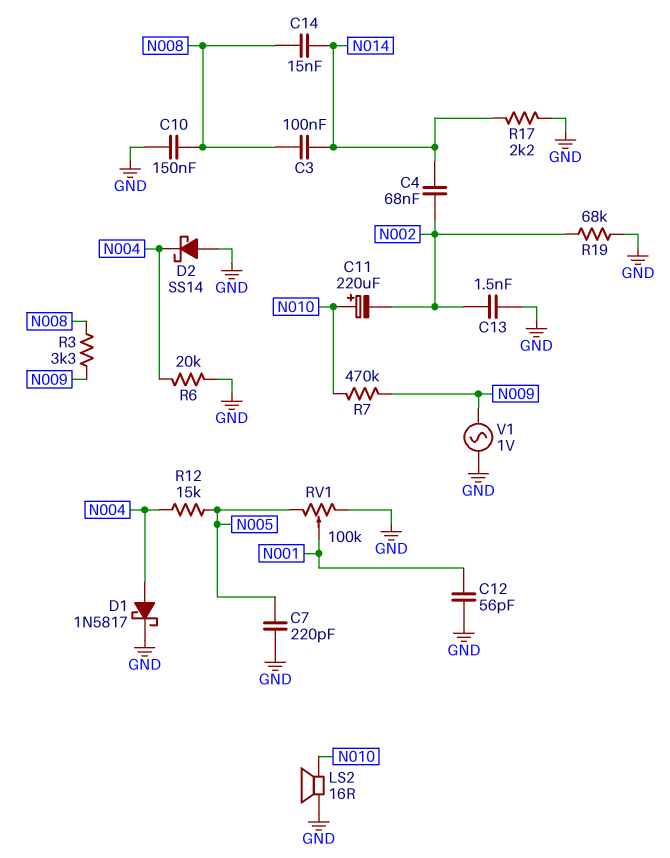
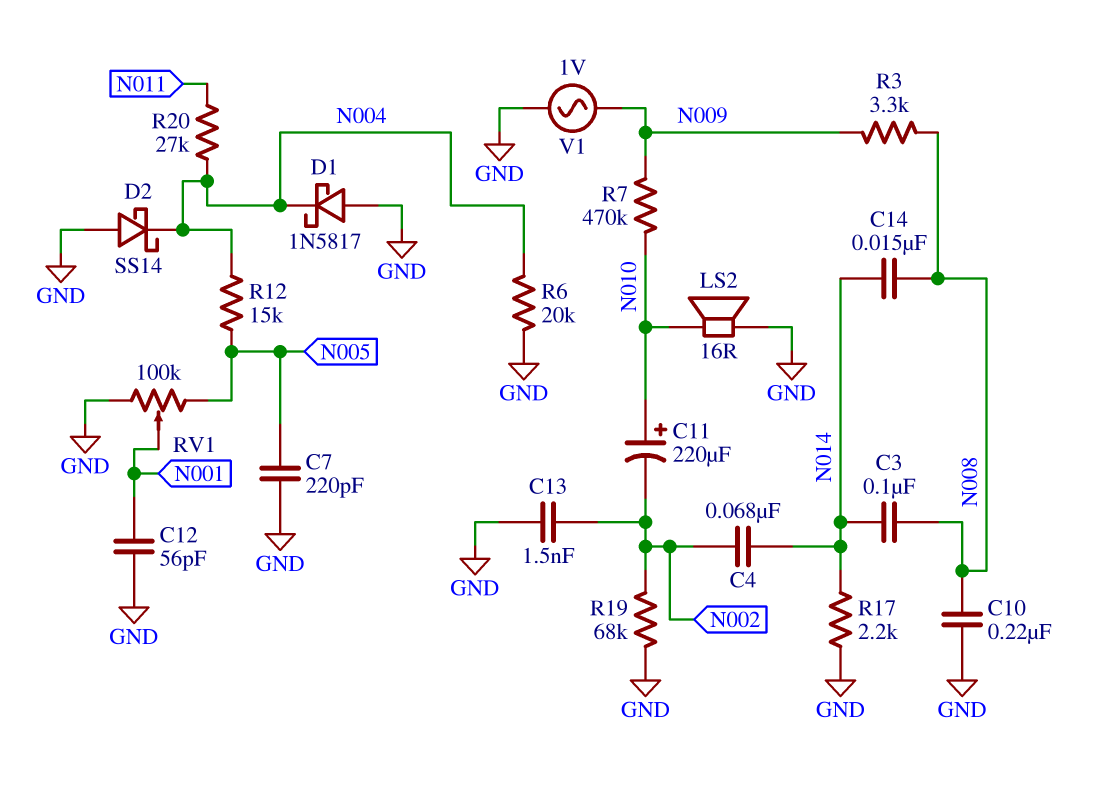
C10: 150nF (GND, N008) -> 220nF (GND, N008)
D1: schottky 1N5817 (A N004, K GND) -> schottky 1N5817 (A GND, K N004)
R20: none -> 27k (N004, N011)

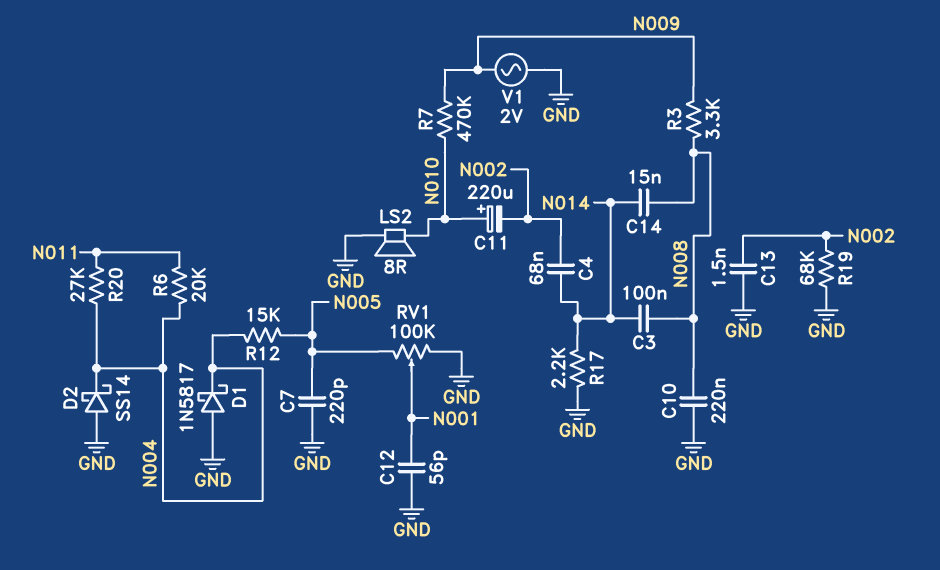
LS2: speaker 16R (GND, N010) -> speaker 8R (GND, N010)
R6: 20k (GND, N004) -> 20k (N004, N011)
V1: AC 1V (GND, N009) -> AC 2V (GND, N009)

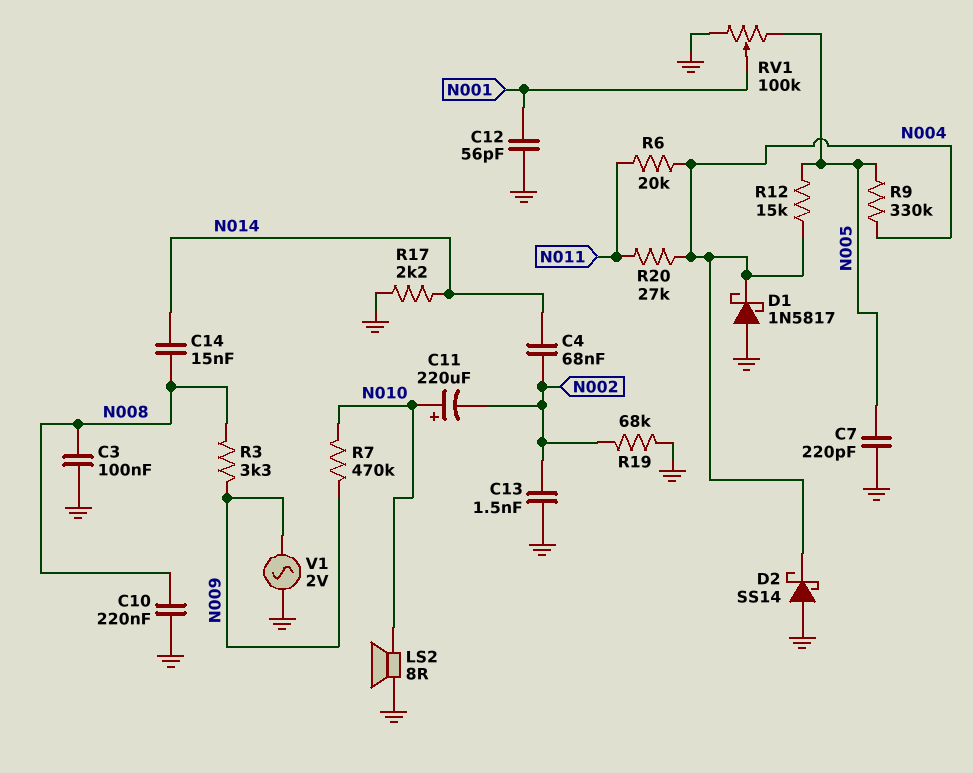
C3: 100nF (N008, N014) -> 100nF (GND, N008)
R9: none -> 330k (N004, N005)

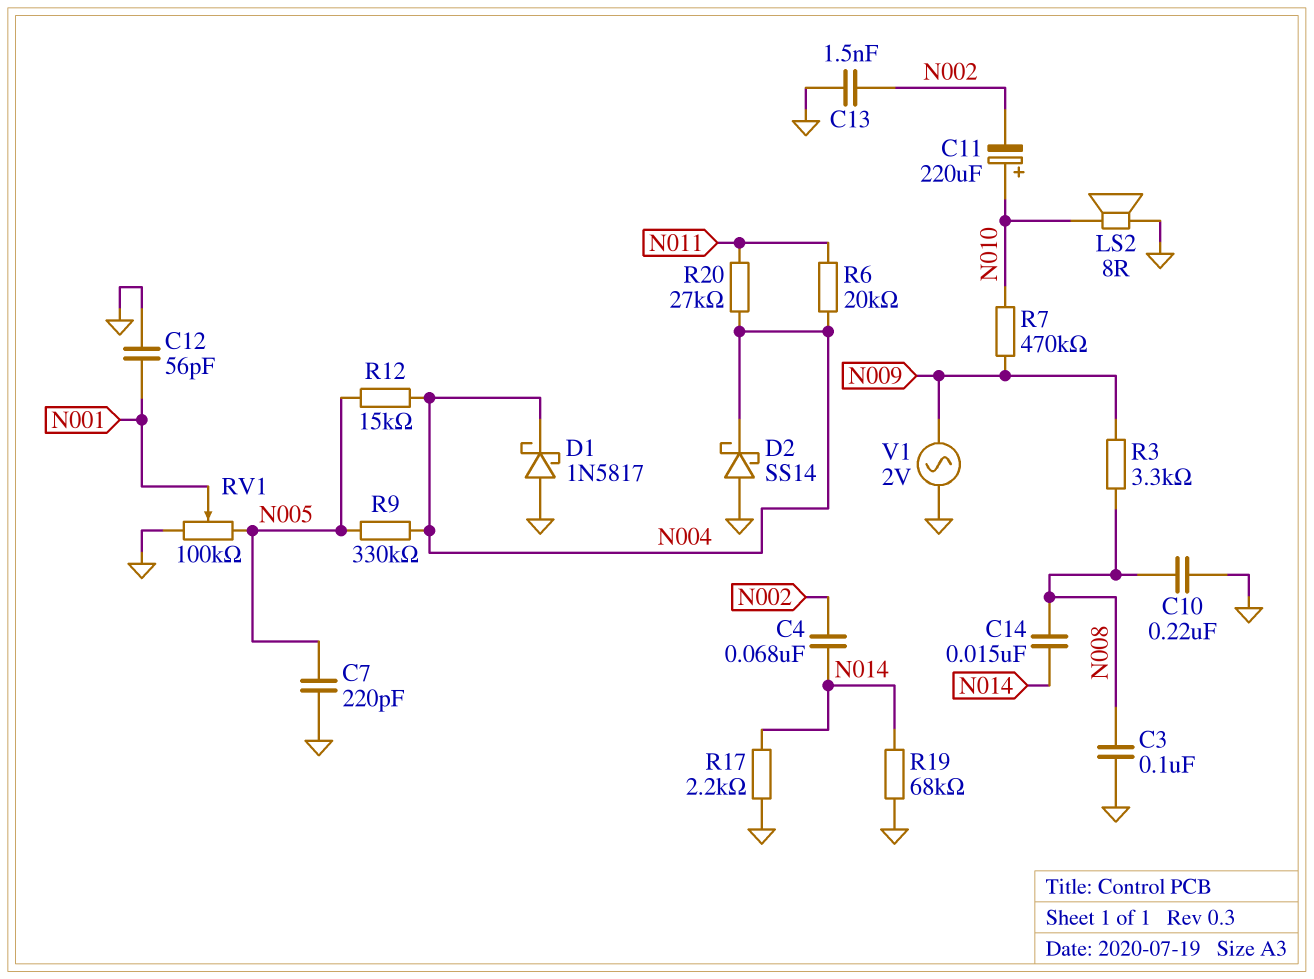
R19: 68k (GND, N002) -> 68k (GND, N014)

